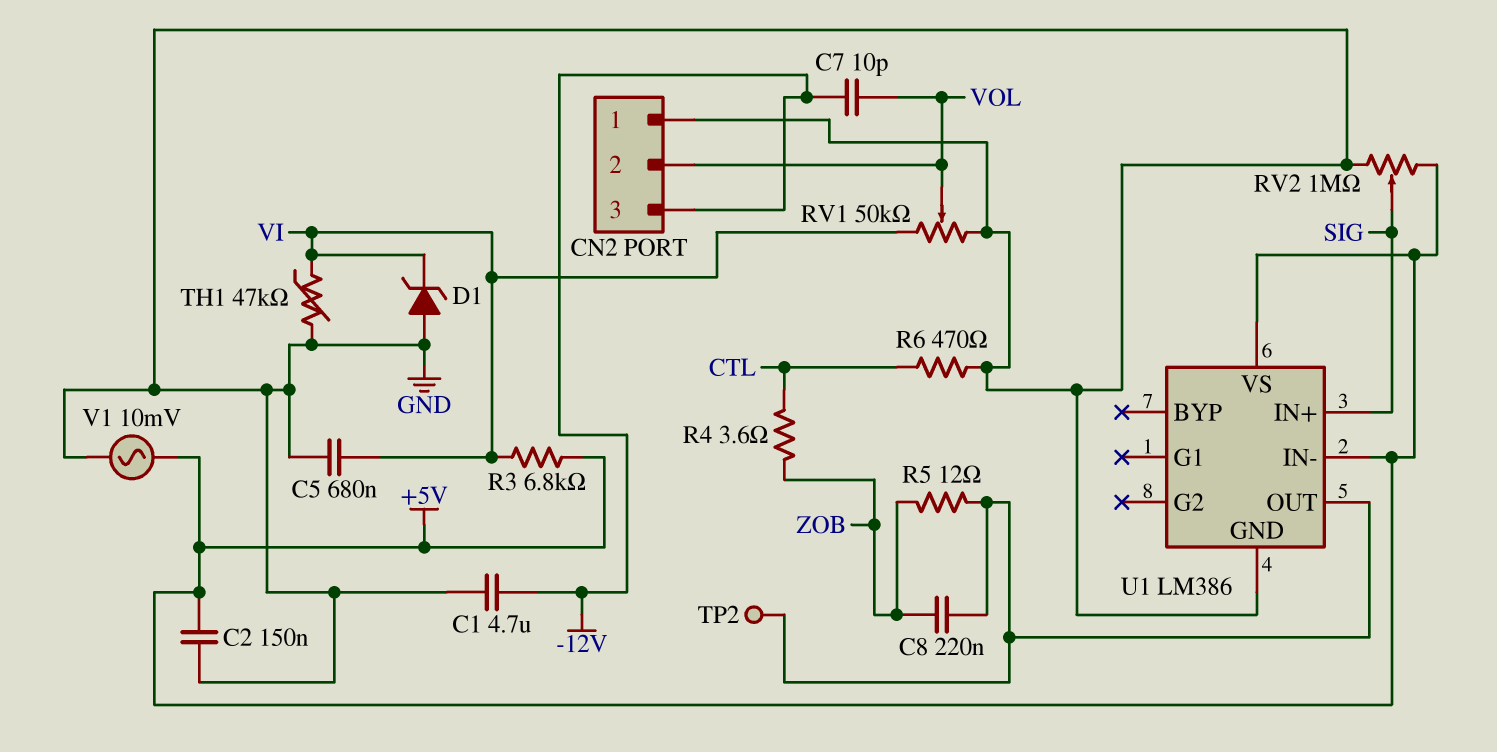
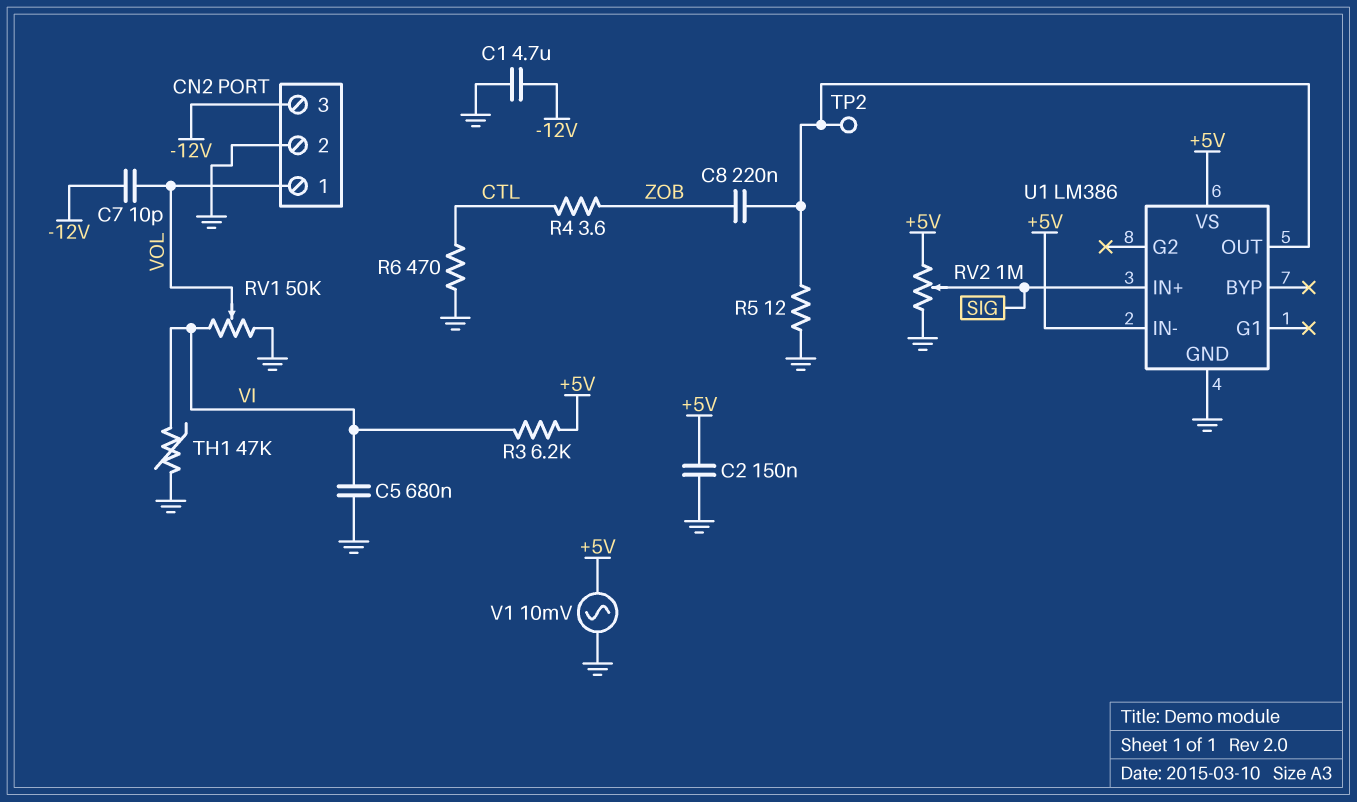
CN2 pin 1: GND -> VOL
CN2 pin 2: VOL -> GND
D1: zener (A GND, K VI) -> none
R3: 6.8k (+5V, VI) -> 6.2k (+5V, VI)
R5: 12 (U1/OUT, ZOB) -> 12 (GND, U1/OUT)

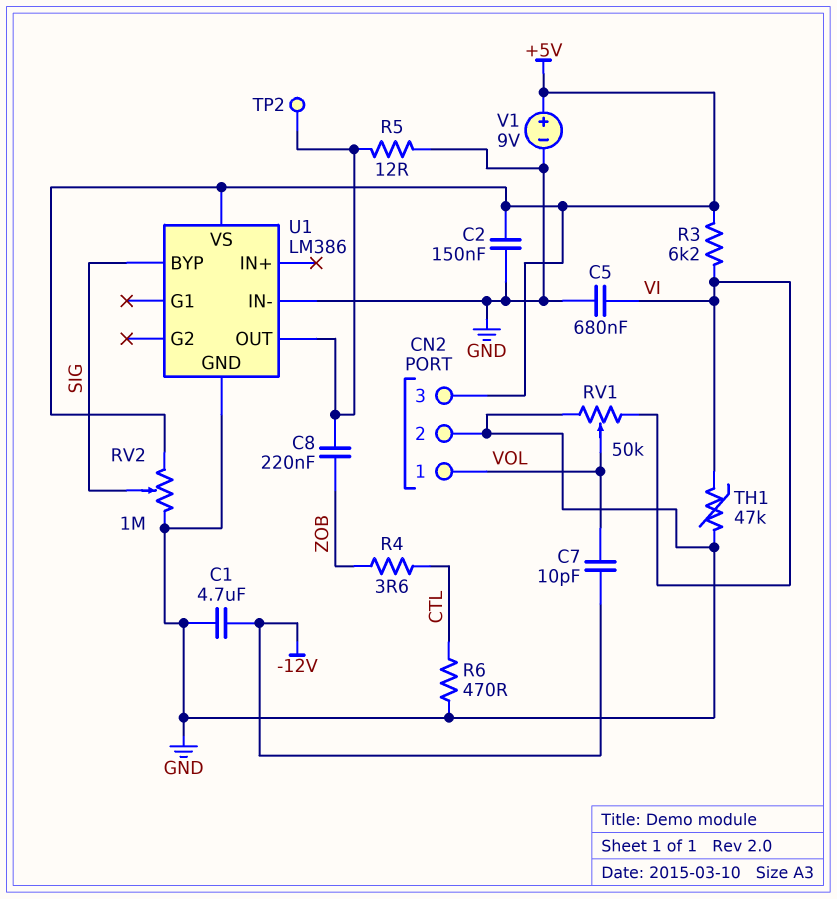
CN2 pin 3: -12V -> +5V
U1 pin BYP: none -> SIG
U1 pin IN+: SIG -> none
U1 pin IN-: +5V -> GND
V1: AC 10mV (+5V, GND) -> 9V (plus +5V, minus GND)

